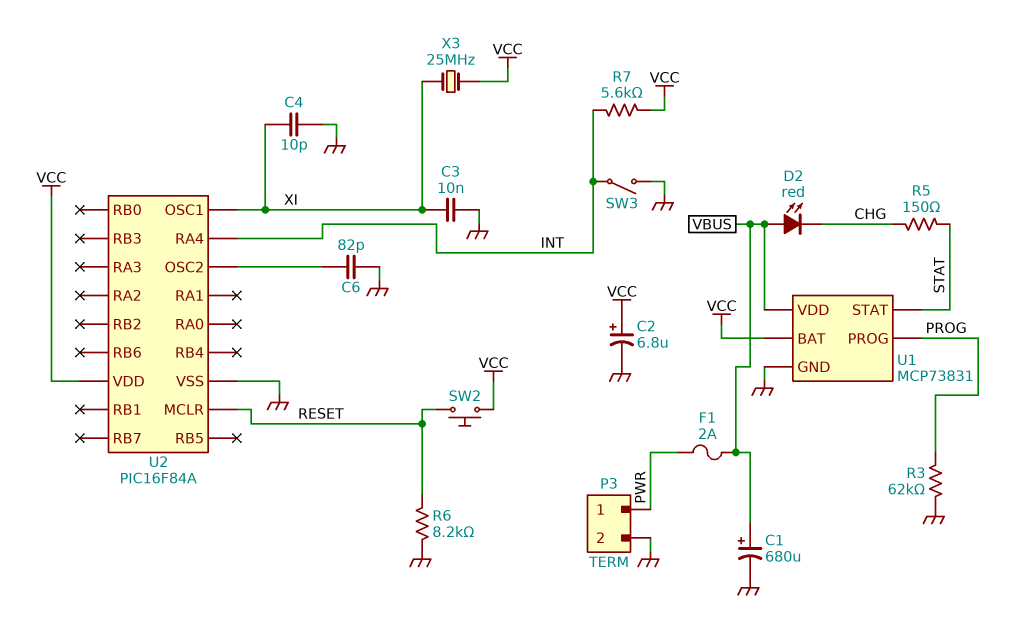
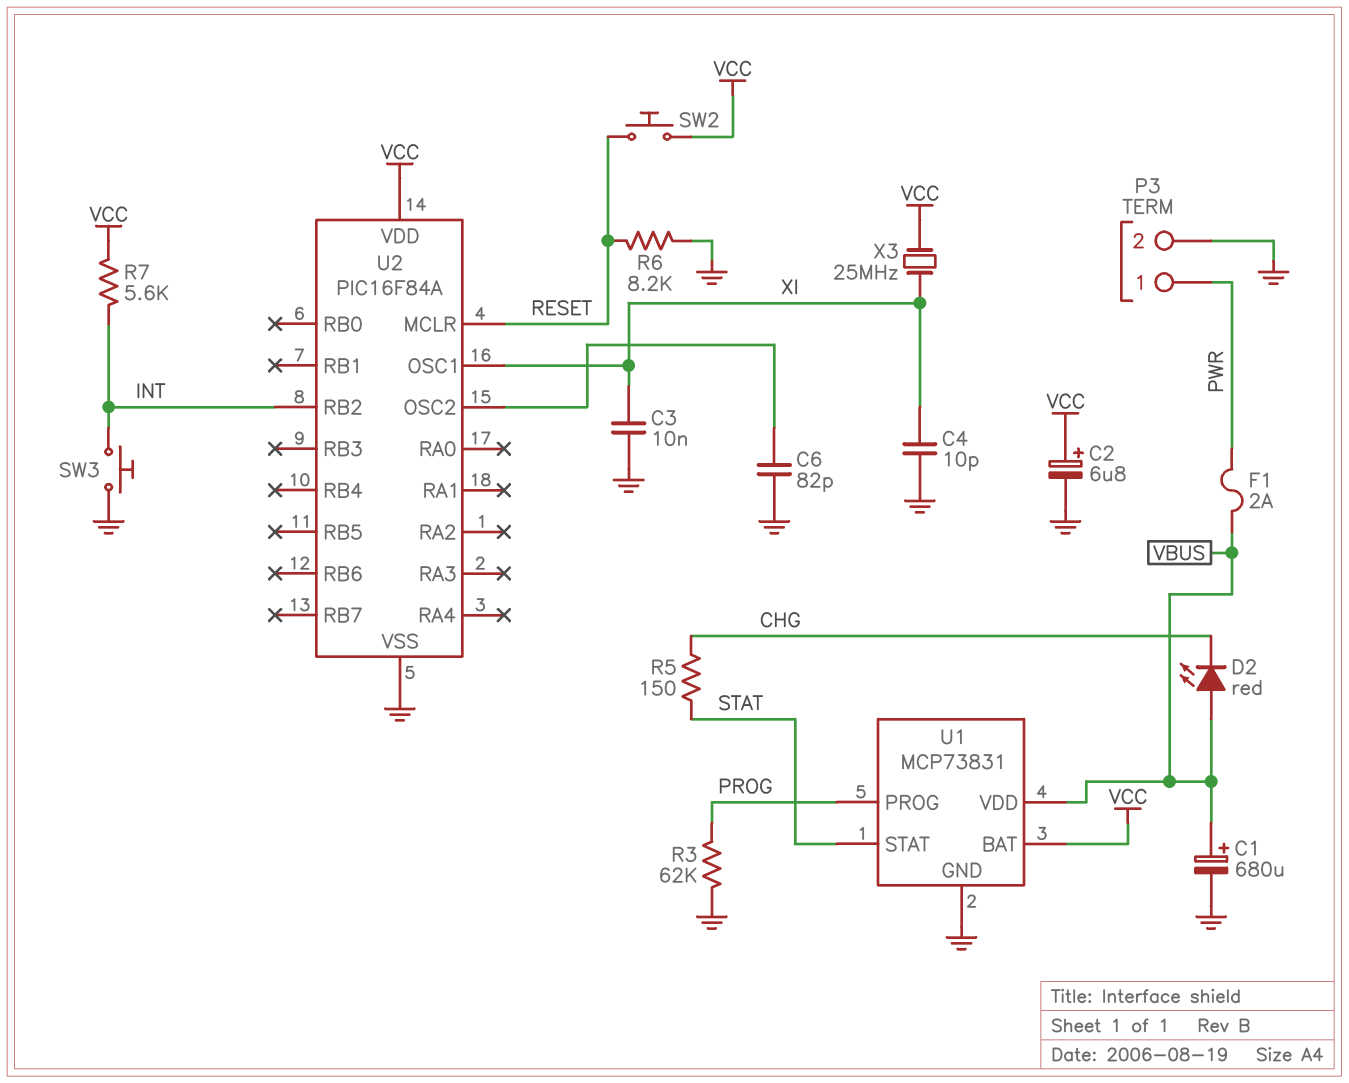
SW3: switch (GND, INT) -> button (GND, INT)
U2 pin RA4: INT -> none
U2 pin RB2: none -> INT

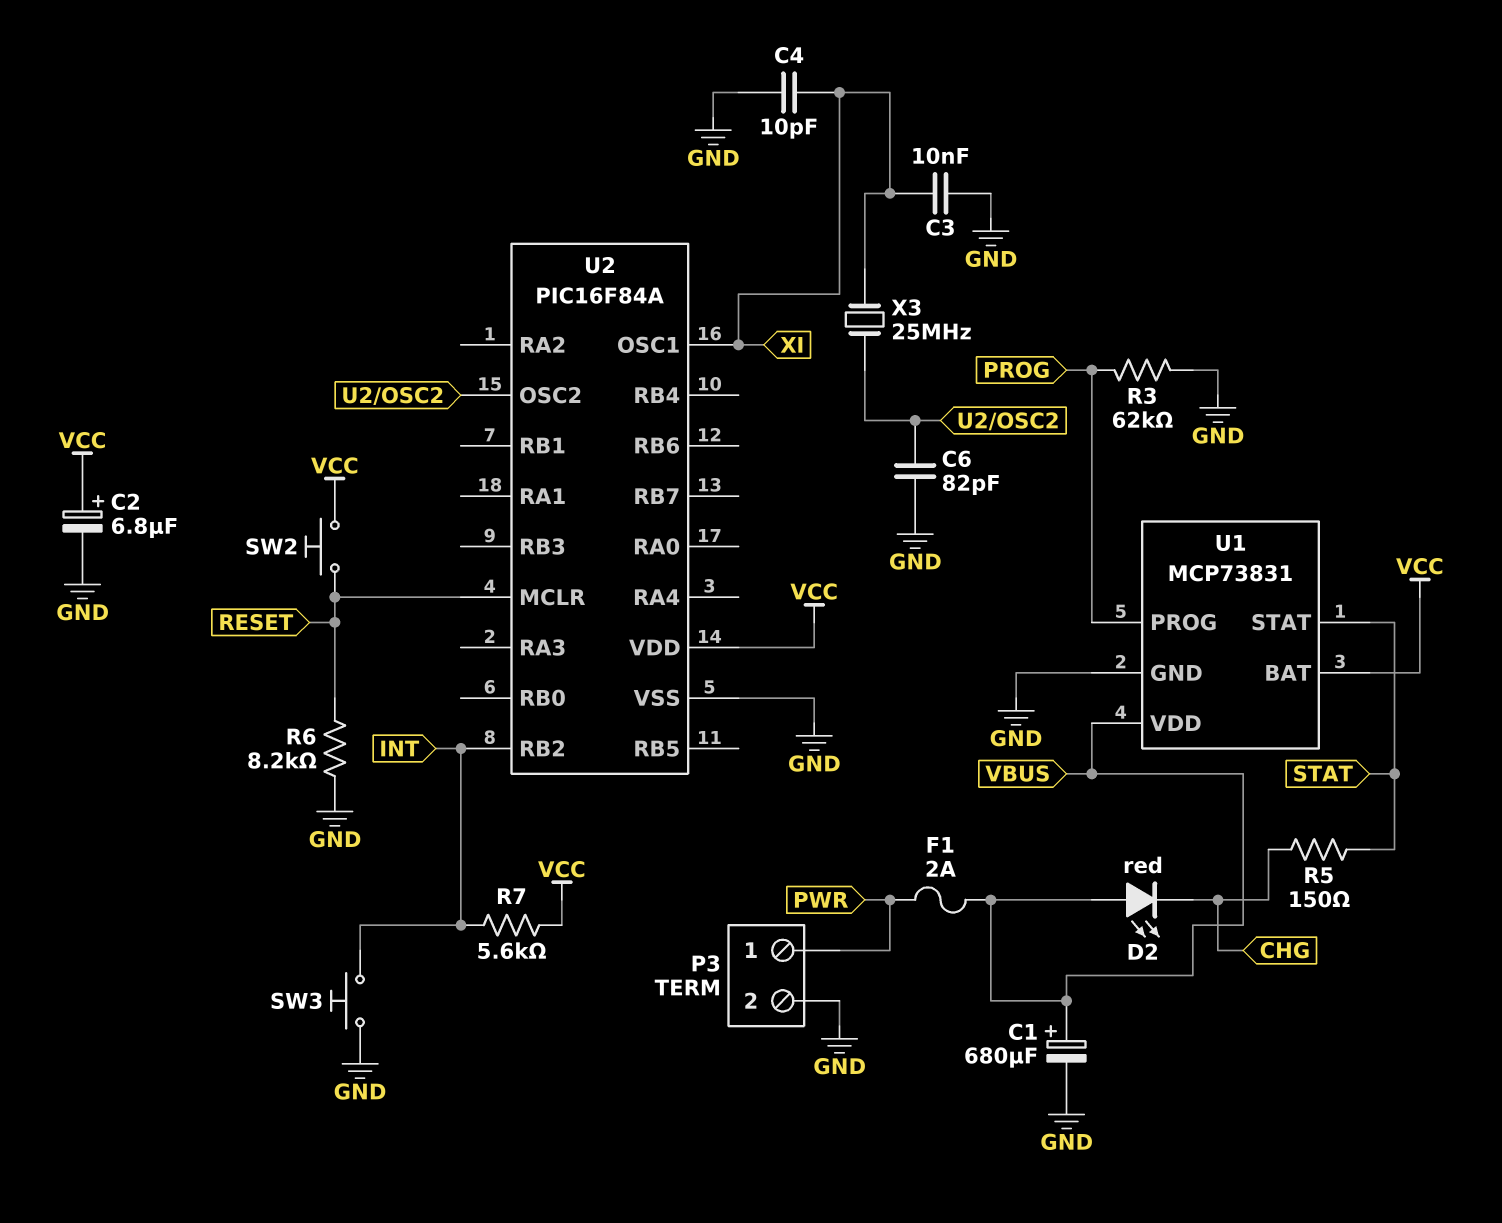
X3: 25MHz (VCC, XI) -> 25MHz (U2/OSC2, XI)

